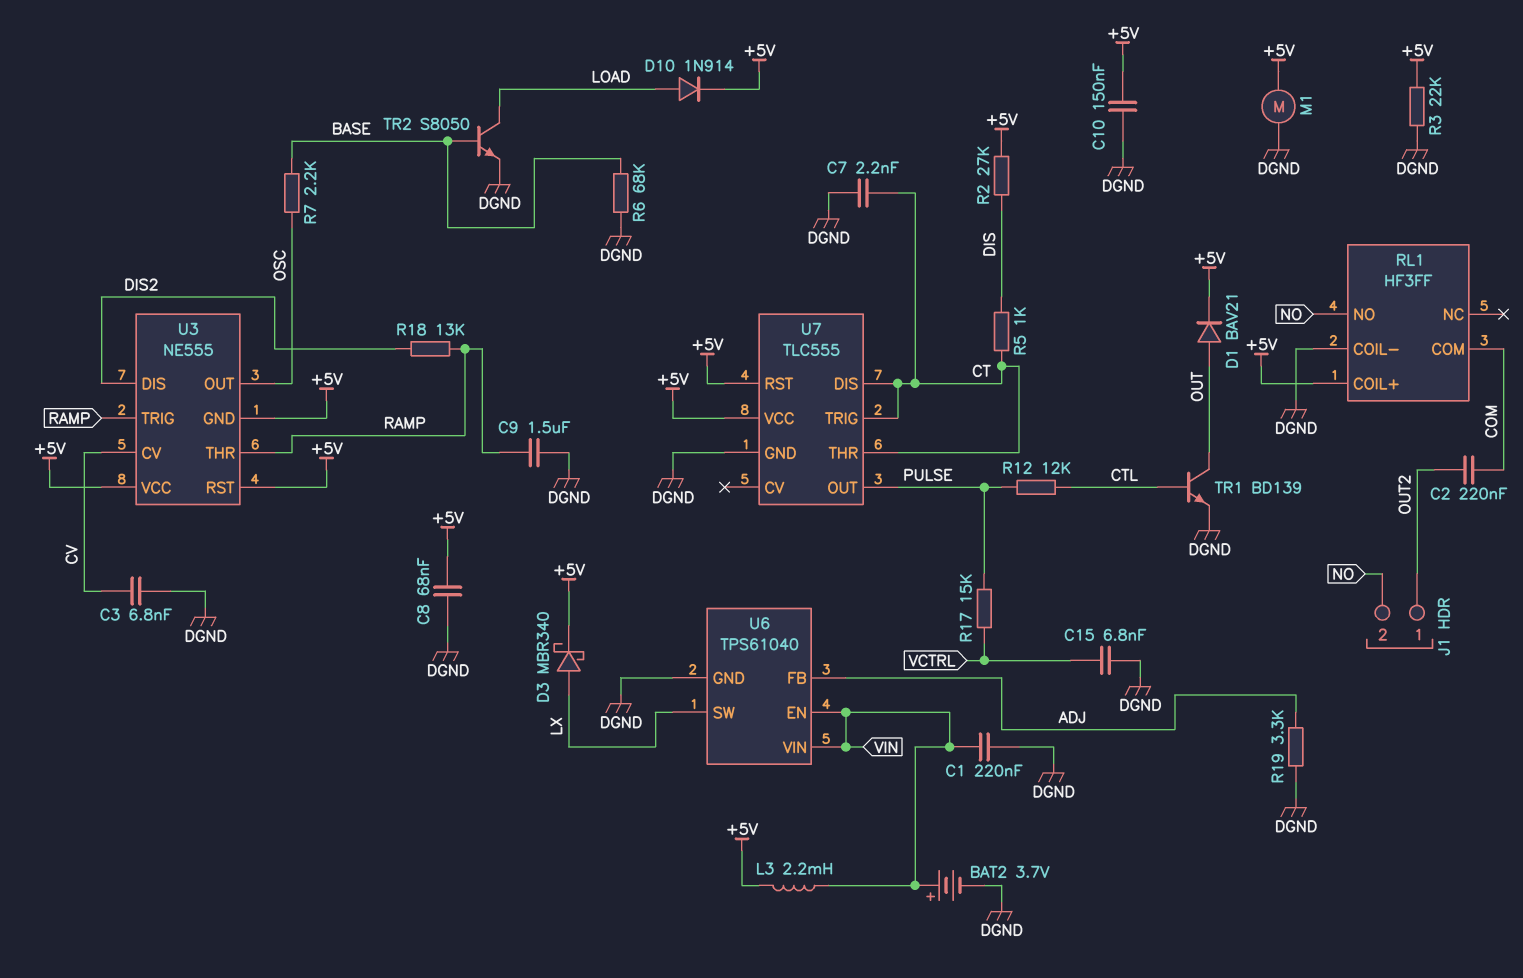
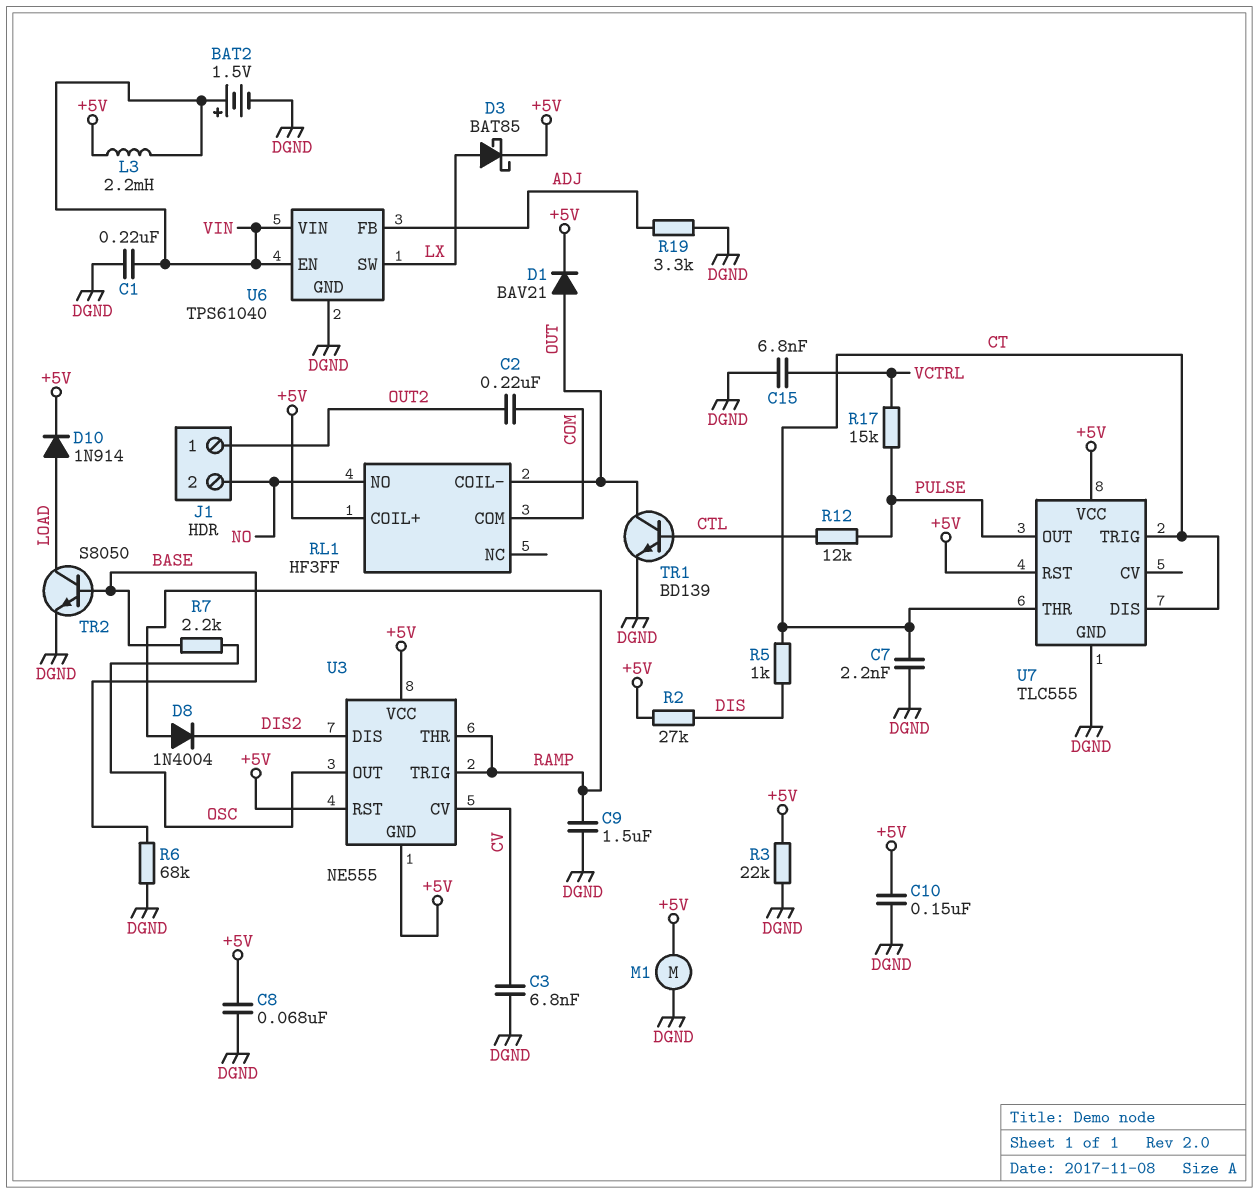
BAT2: 3.7V (plus VIN, minus DGND) -> 1.5V (plus VIN, minus DGND)
D3: schottky MBR340 (A LX, K +5V) -> schottky BAT85 (A LX, K +5V)
D8: none -> diode 1N4004 (A RAMP, K DIS2)
R18: 13k (DIS2, RAMP) -> none
RL1 pin COIL-: DGND -> OUT

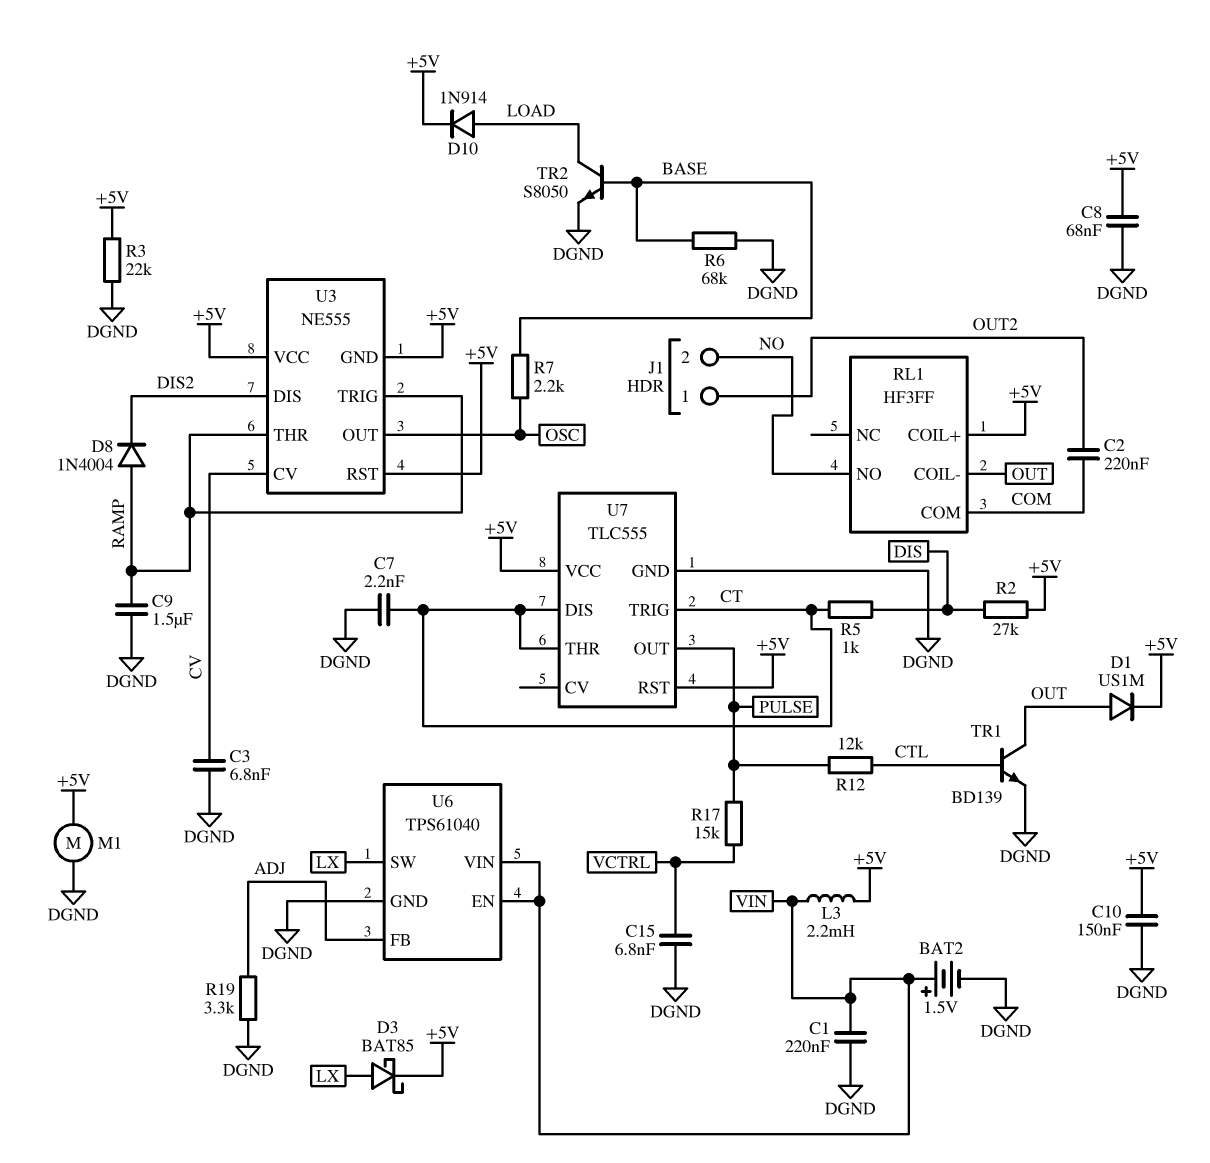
D1: diode BAV21 (A OUT, K +5V) -> diode US1M (A OUT, K +5V)

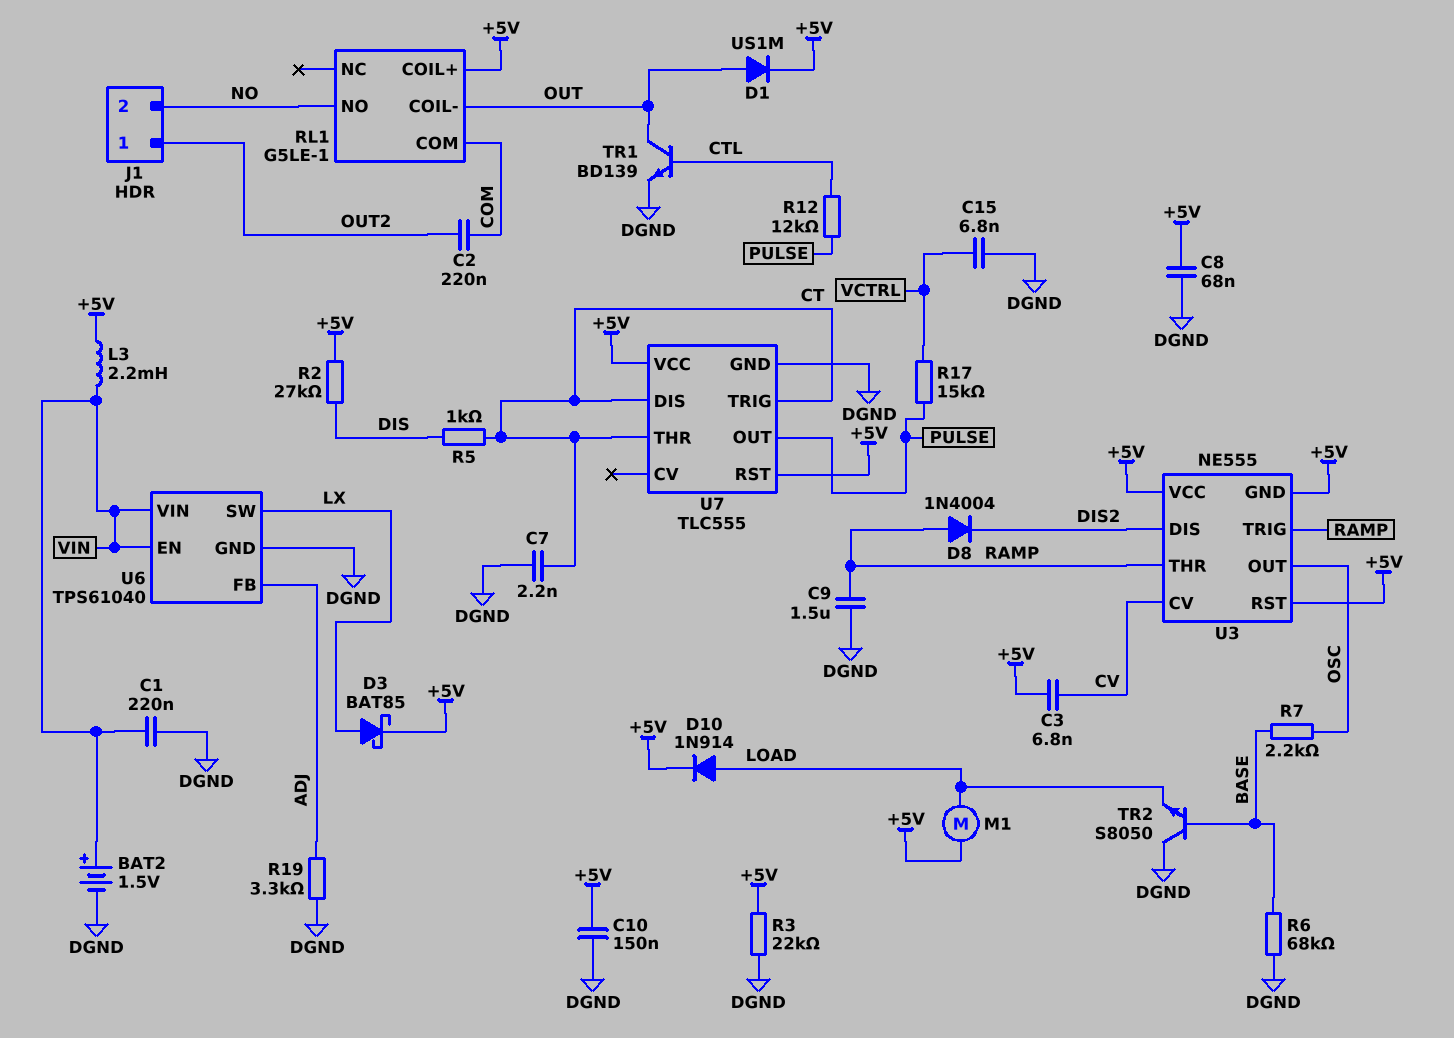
C3: 6.8nF (CV, DGND) -> 6.8nF (+5V, CV)
M1: motor (+5V, DGND) -> motor (+5V, LOAD)
RL1: HF3FF -> G5LE-1
TR2: NPN S8050 (B BASE, C LOAD, E DGND) -> NPN S8050 (B BASE, C DGND, E LOAD)

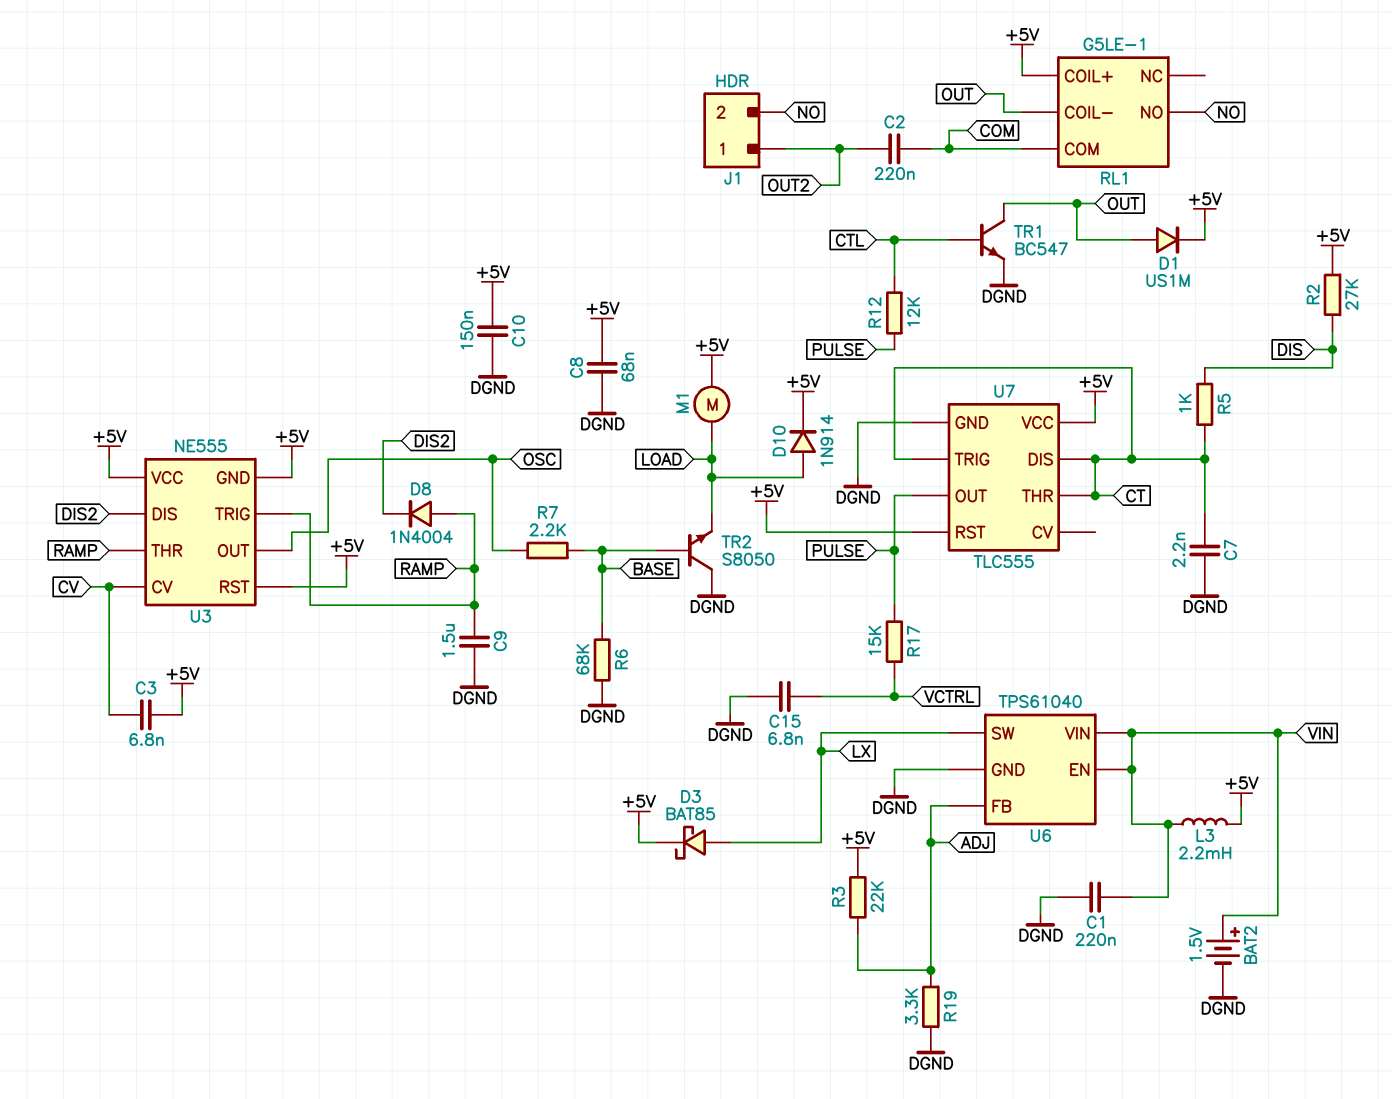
R3: 22k (+5V, DGND) -> 22k (+5V, ADJ)
TR1: NPN BD139 (B CTL, C OUT, E DGND) -> NPN BC547 (B CTL, C OUT, E DGND)

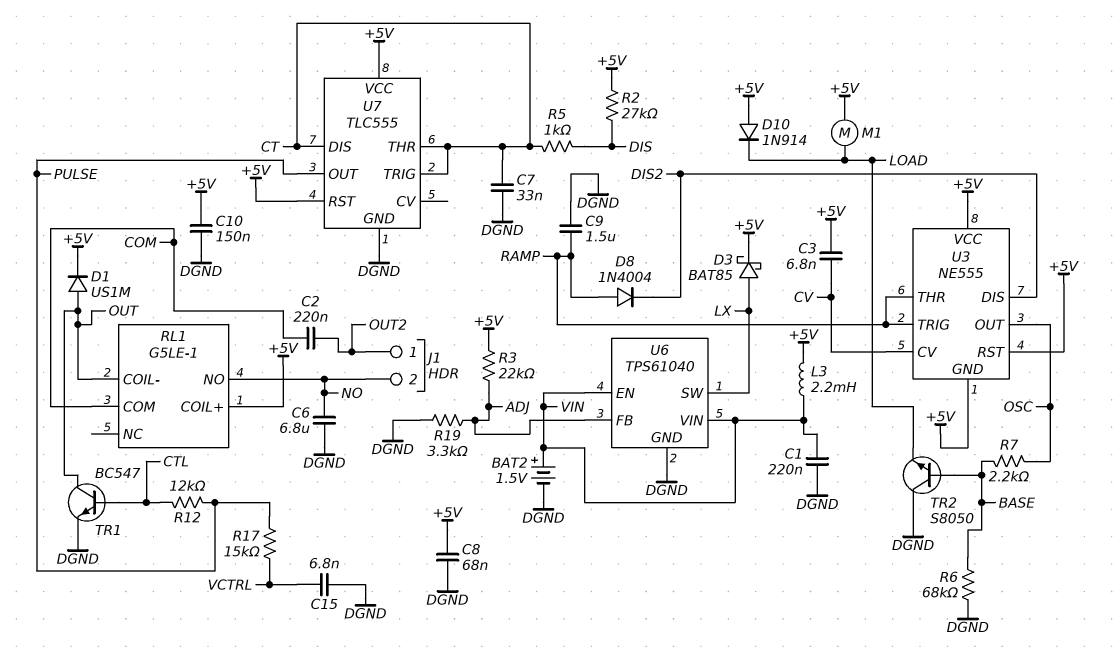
C6: none -> 6.8uF (DGND, NO)
C7: 2.2nF (CT, DGND) -> 33nF (CT, DGND)
D10: diode 1N914 (A LOAD, K +5V) -> diode 1N914 (A +5V, K LOAD)

